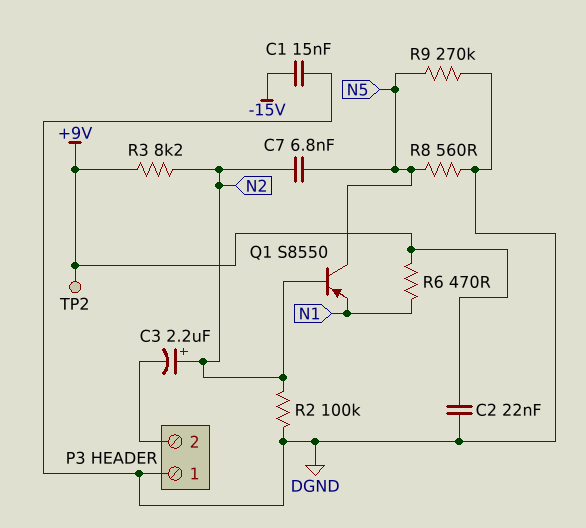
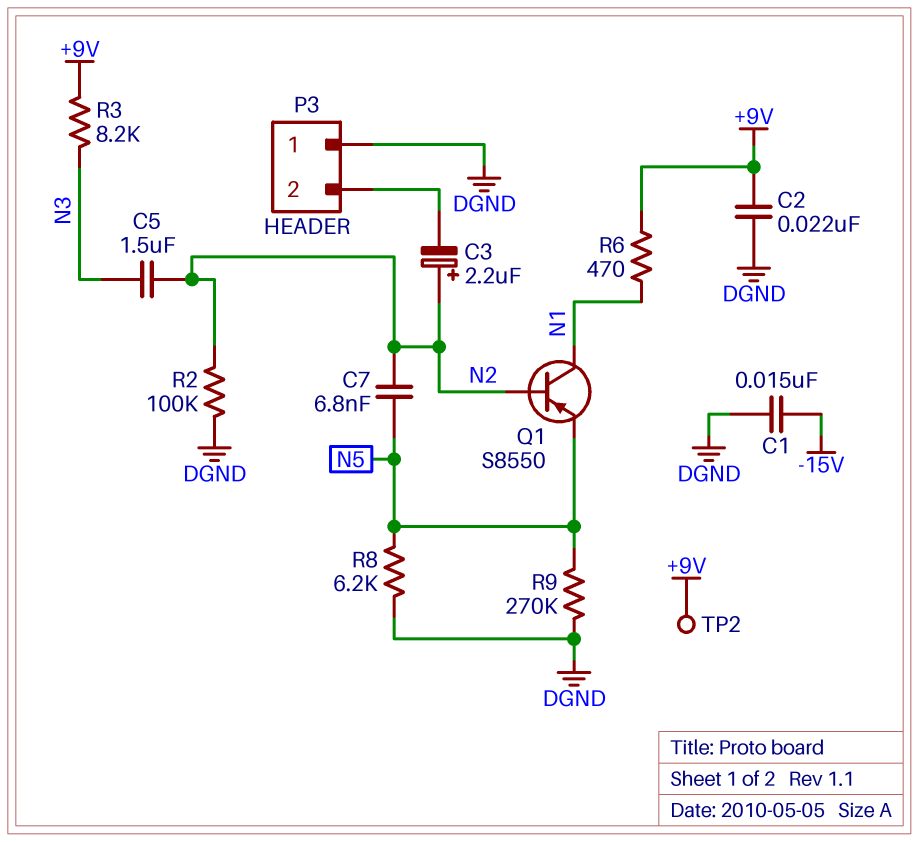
C5: none -> 1.5uF (N2, N3)
Q1: PNP S8550 (B N2, C N5, E N1) -> PNP S8550 (B N2, C N1, E N5)
R3: 8.2k (+9V, N2) -> 8.2k (+9V, N3)
R8: 560 (DGND, N5) -> 6.2k (DGND, N5)

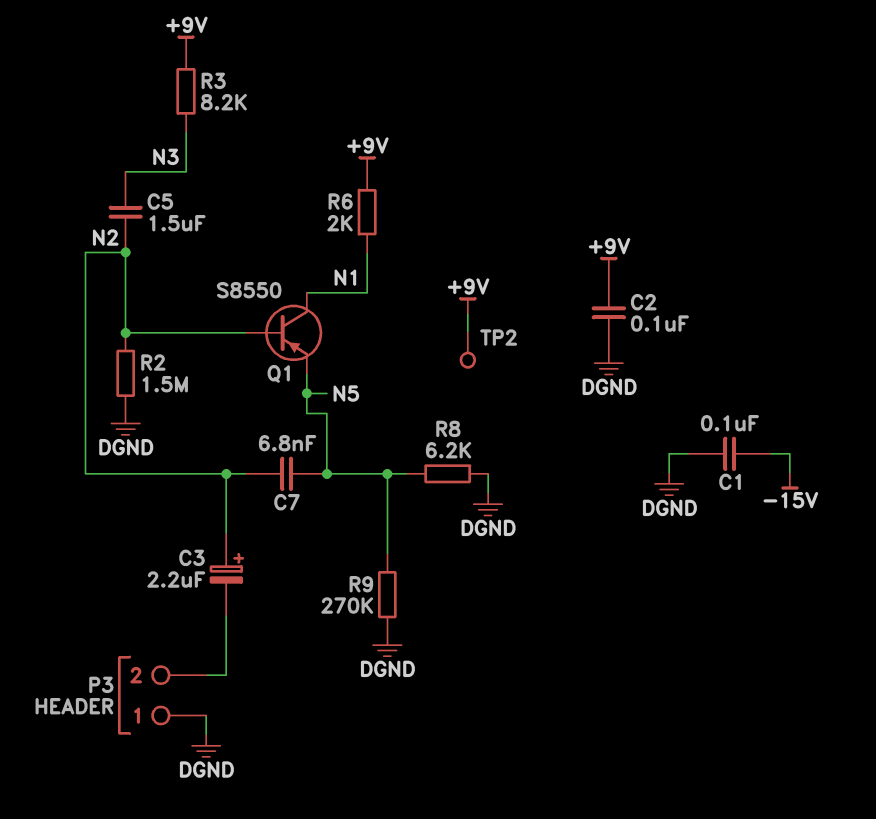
C1: 15nF (-15V, DGND) -> 100nF (-15V, DGND)
C2: 22nF (+9V, DGND) -> 100nF (+9V, DGND)
R2: 100k (DGND, N2) -> 1.5M (DGND, N2)
R6: 470 (+9V, N1) -> 2k (+9V, N1)

